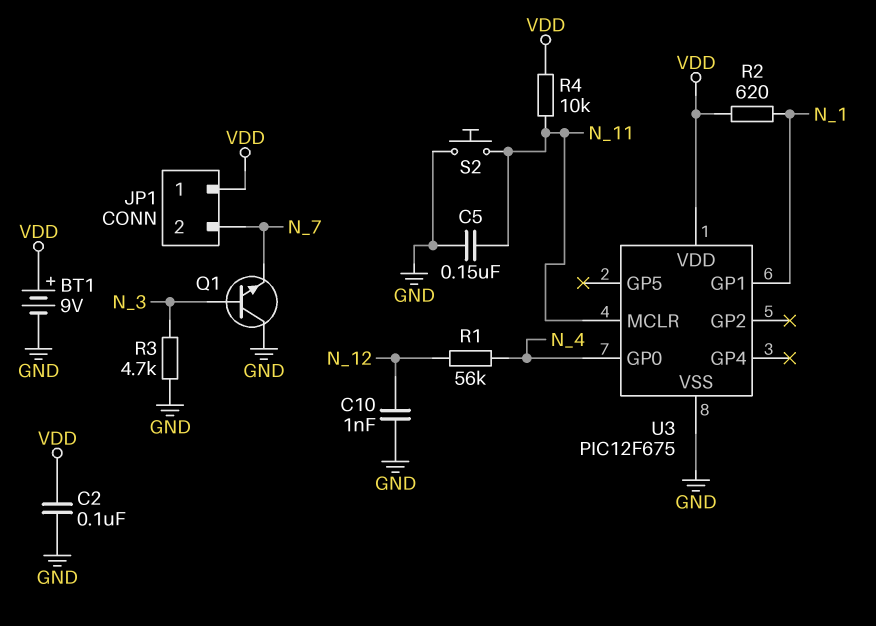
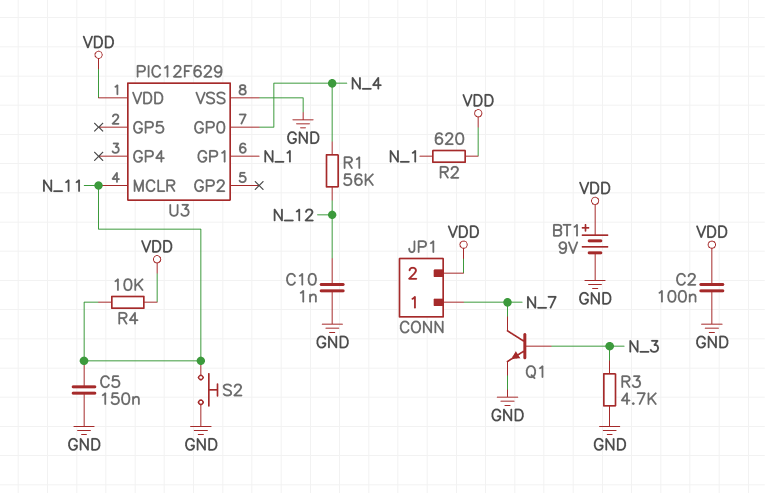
JP1 pin 1: VDD -> N_7
JP1 pin 2: N_7 -> VDD
Q1: NPN (B N_3, C GND, E N_7) -> NPN (B N_3, C N_7, E GND)
U3: PIC12F675 -> PIC12F629

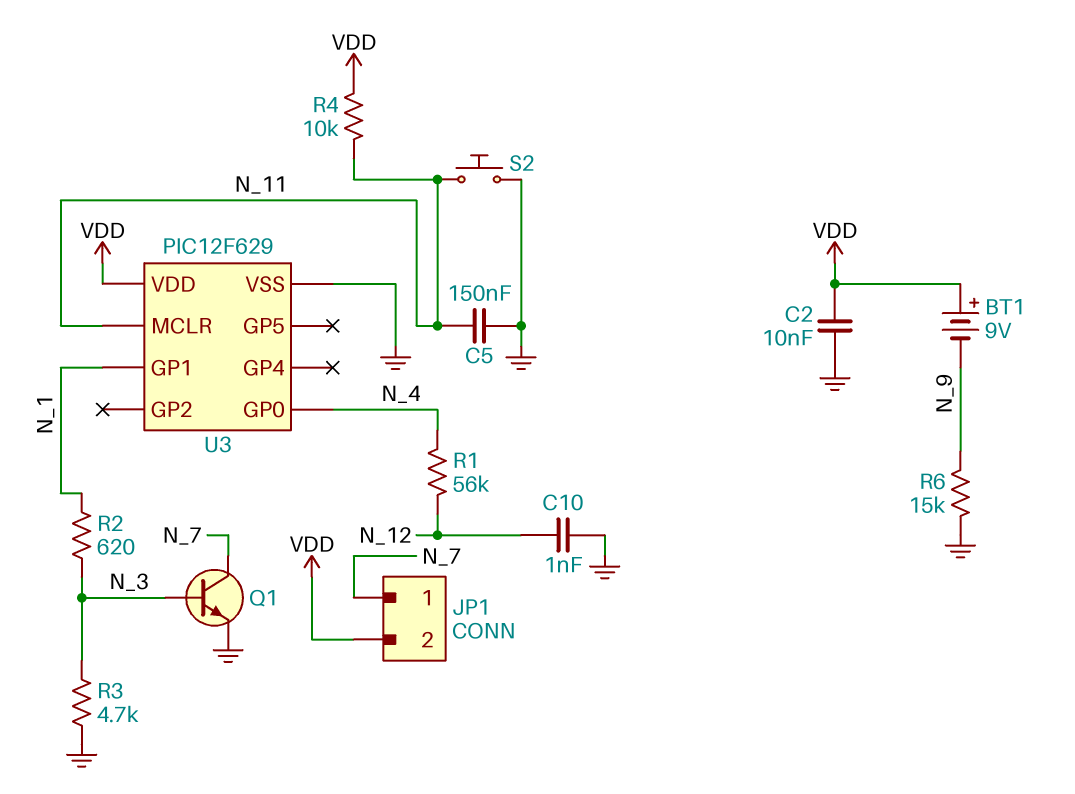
BT1: 9V (plus VDD, minus GND) -> 9V (plus VDD, minus N_9)
C2: 100nF (GND, VDD) -> 10nF (GND, VDD)
R2: 620 (N_1, VDD) -> 620 (N_1, N_3)
R6: none -> 15k (GND, N_9)

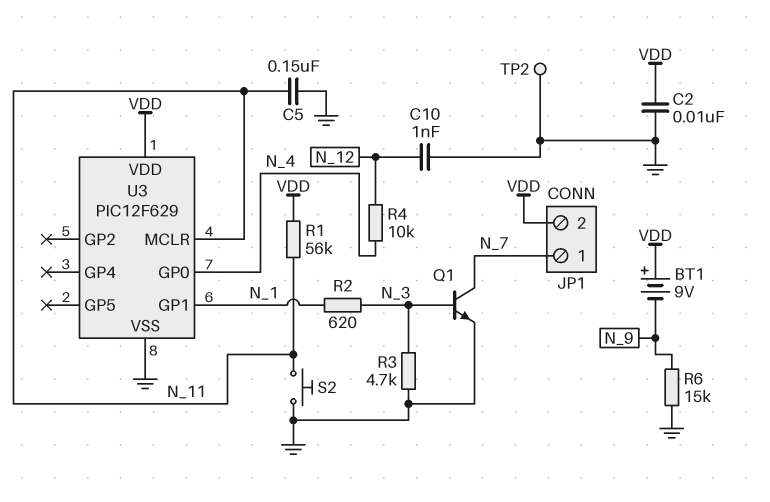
R1: 56k (N_4, N_12) -> 56k (N_11, VDD)
R4: 10k (N_11, VDD) -> 10k (N_4, N_12)
TP2: none -> test point (GND)

